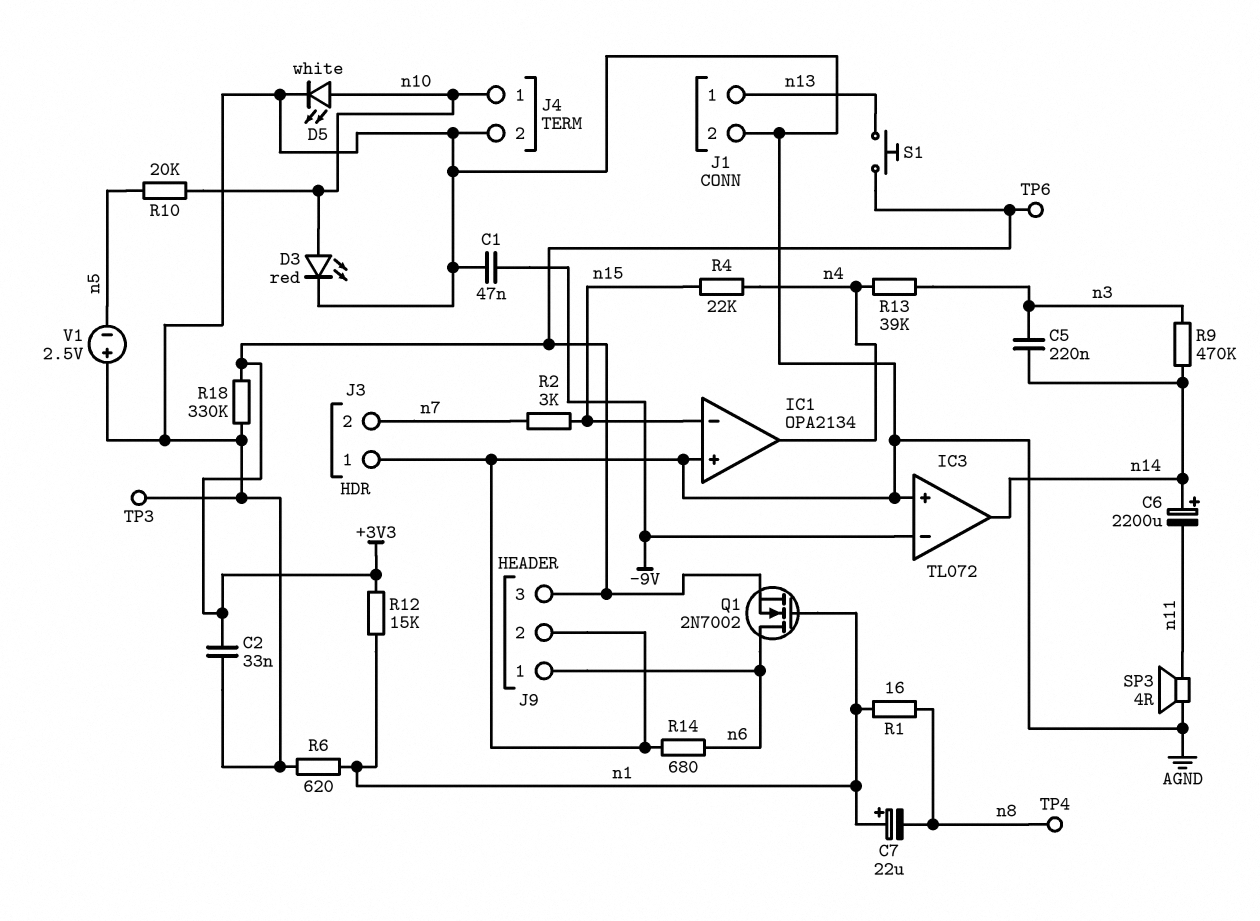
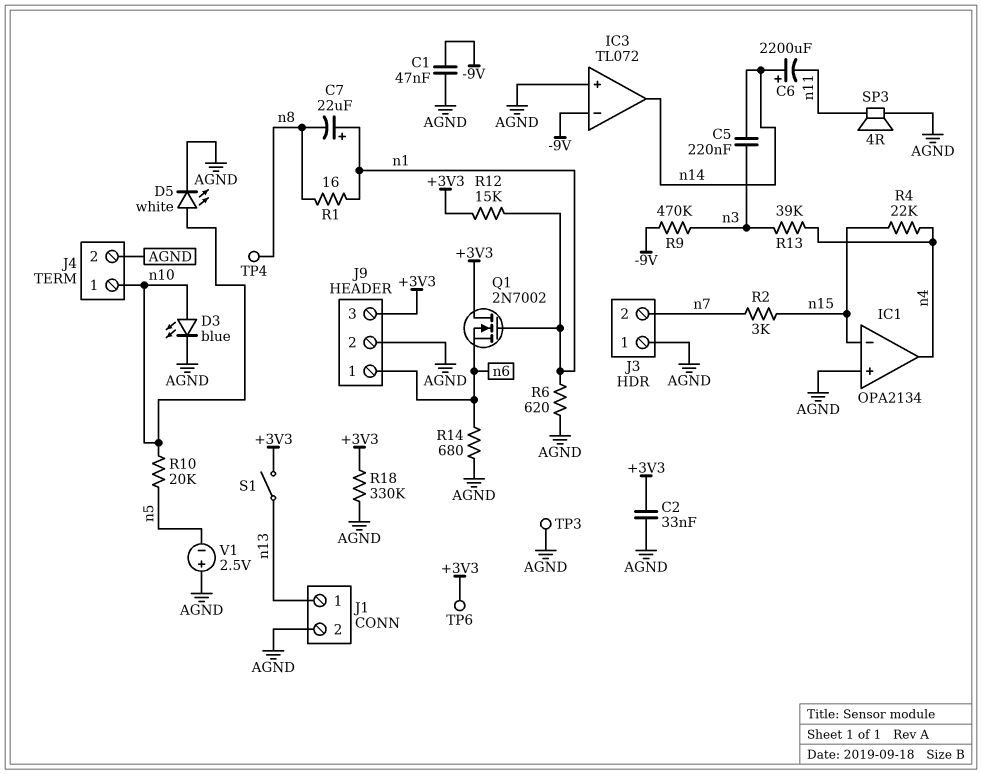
D3: LED red (A n10, K AGND) -> LED blue (A n10, K AGND)
Q1: NMOS 2N7002 (G n1, D n6, S +3V3) -> NMOS 2N7002 (G n1, D +3V3, S n6)
R9: 470k (n3, n14) -> 470k (-9V, n3)
S1: button (+3V3, n13) -> switch (+3V3, n13)

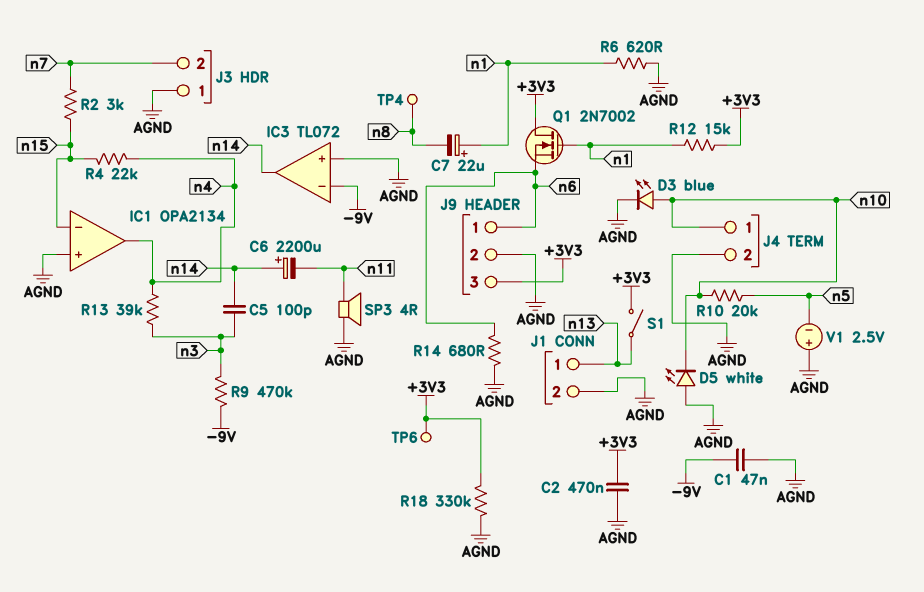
C2: 33nF (+3V3, AGND) -> 470nF (+3V3, AGND)
C5: 220nF (n3, n14) -> 100pF (n3, n14)
D5: LED white (A n10, K AGND) -> LED white (A AGND, K n10)
R1: 16 (n1, n8) -> none
TP3: test point (AGND) -> none

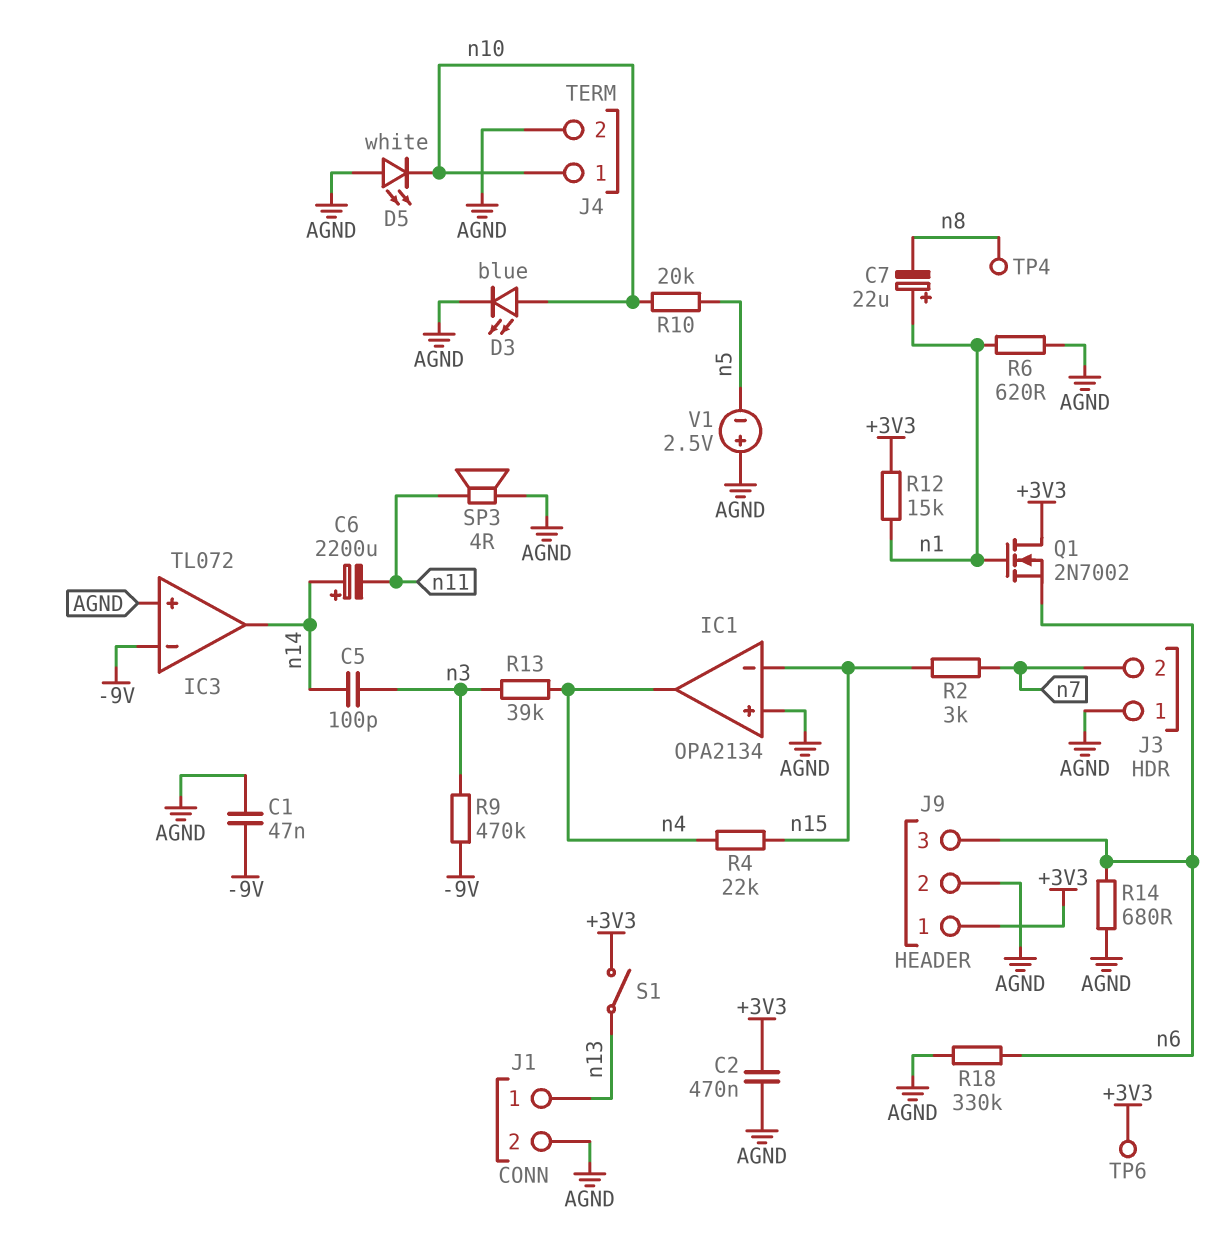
J9 pin 1: n6 -> +3V3
J9 pin 3: +3V3 -> n6
R18: 330k (+3V3, AGND) -> 330k (AGND, n6)

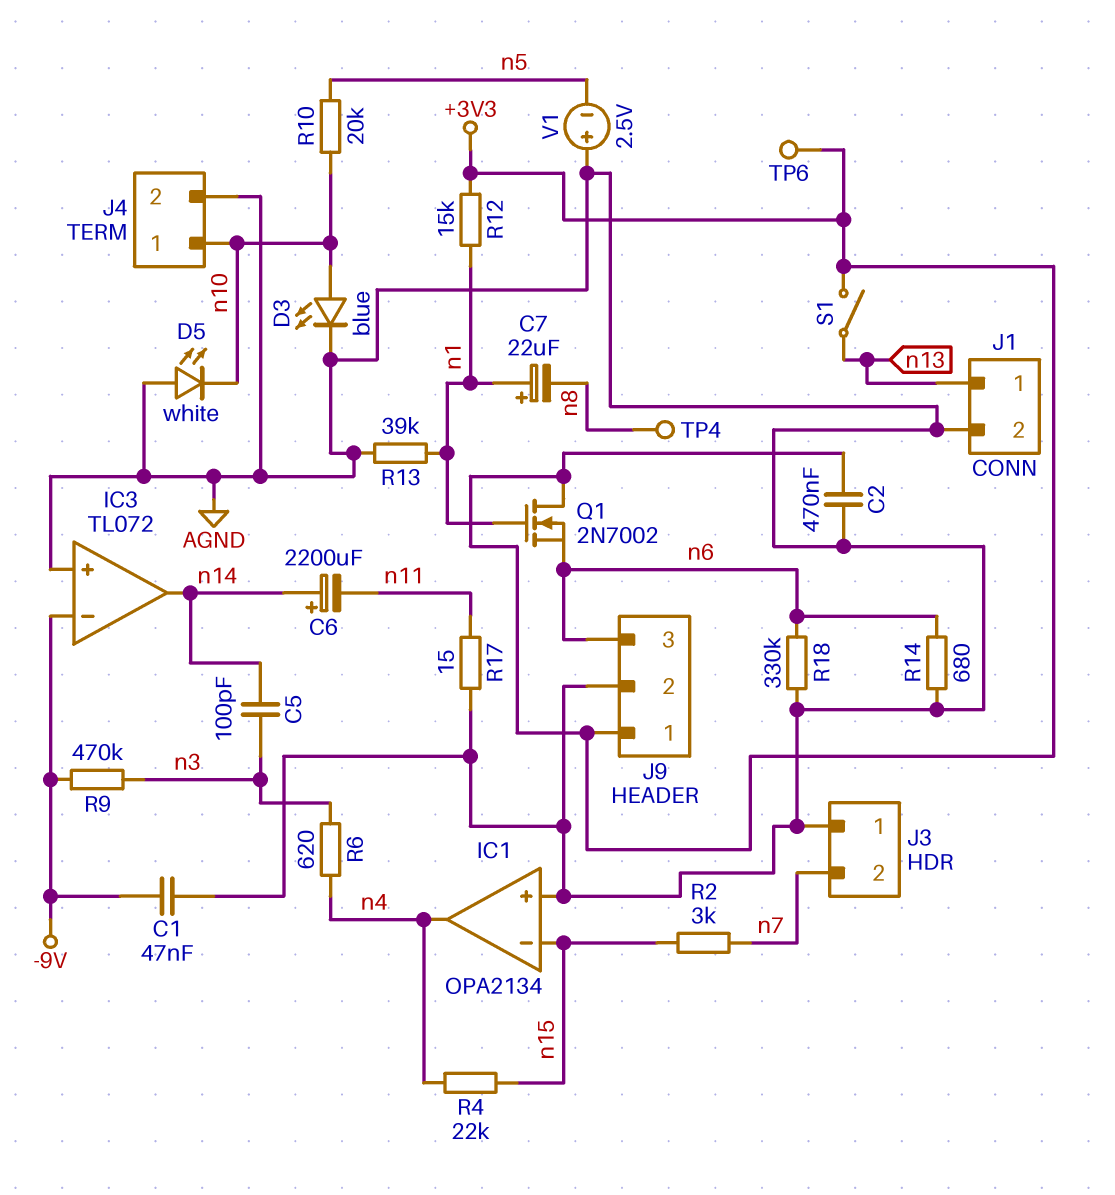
R6: 620 (AGND, n1) -> 620 (n3, n4)
R13: 39k (n3, n4) -> 39k (AGND, n1)
R17: none -> 15 (AGND, n11)
SP3: speaker 4R (AGND, n11) -> none

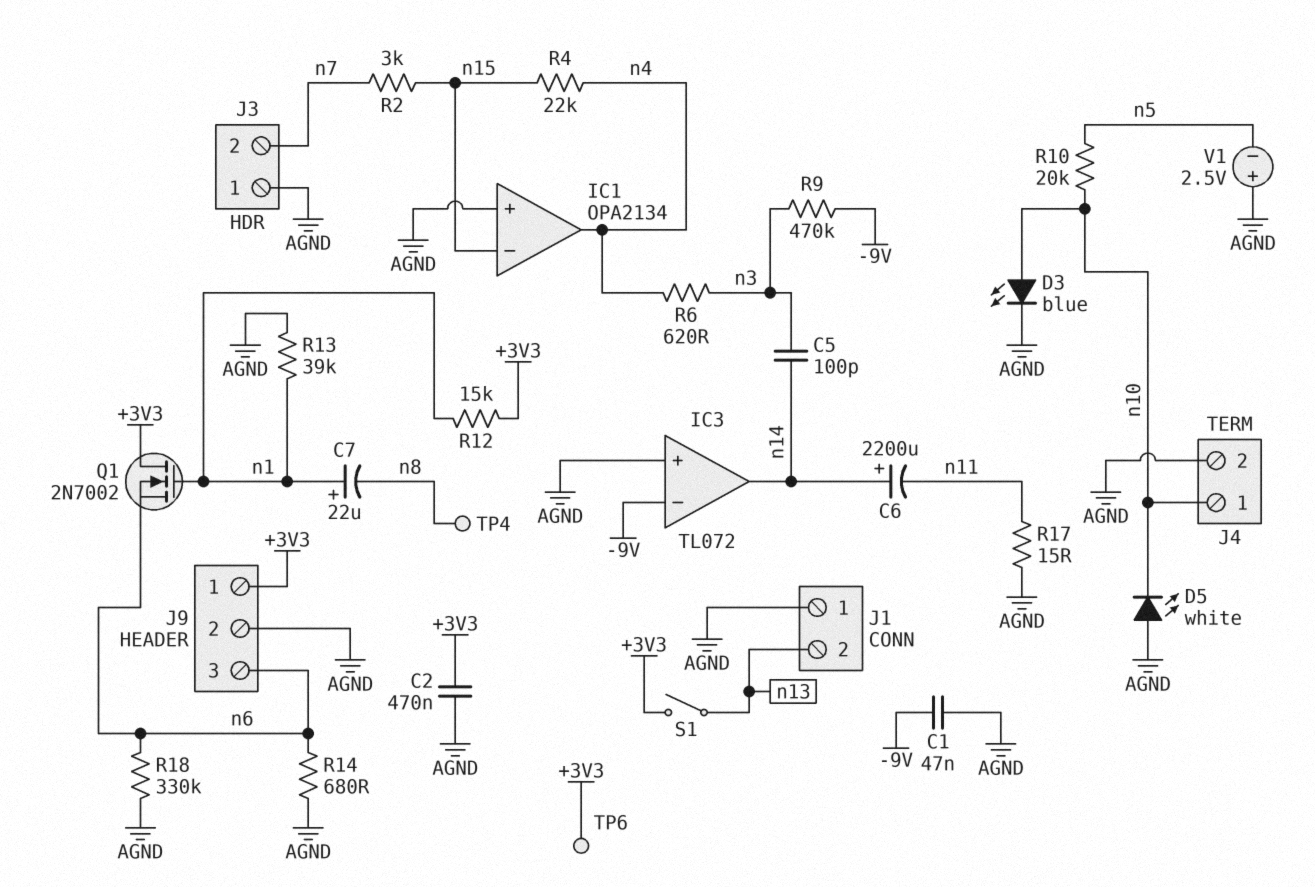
J1 pin 1: n13 -> AGND
J1 pin 2: AGND -> n13

